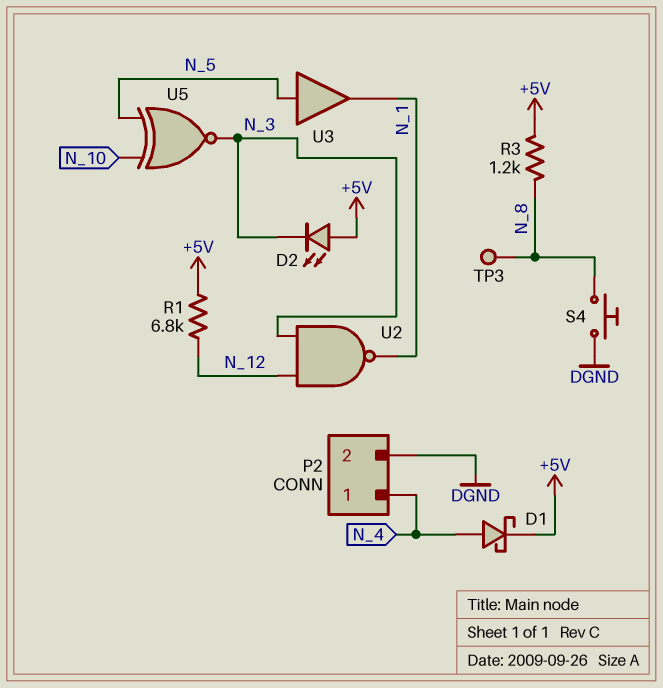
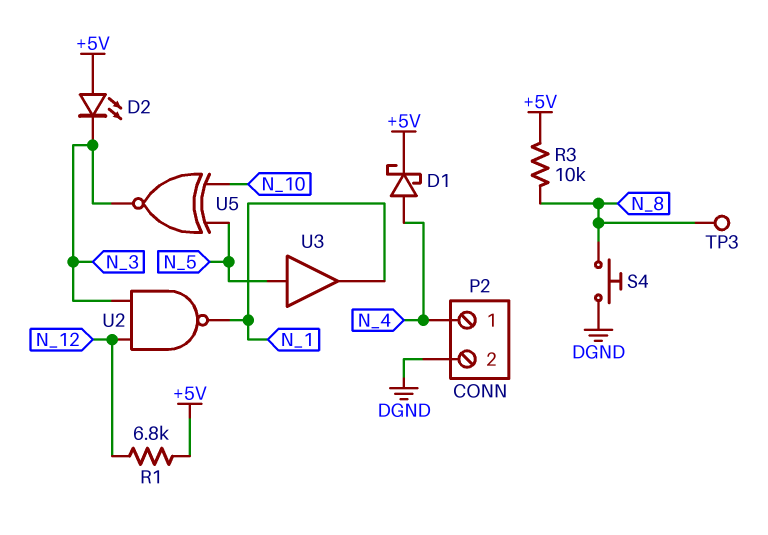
R3: 1.2k (+5V, N_8) -> 10k (+5V, N_8)

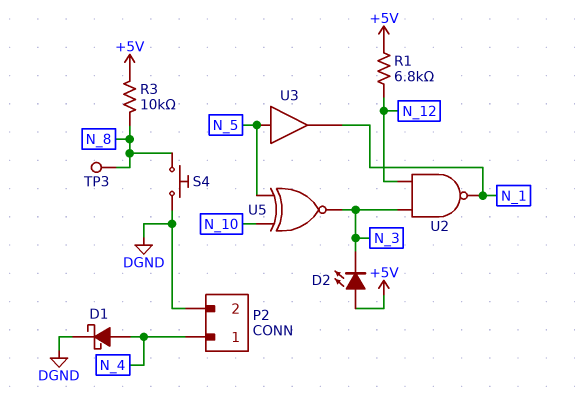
D1: schottky (A N_4, K +5V) -> schottky (A N_4, K DGND)

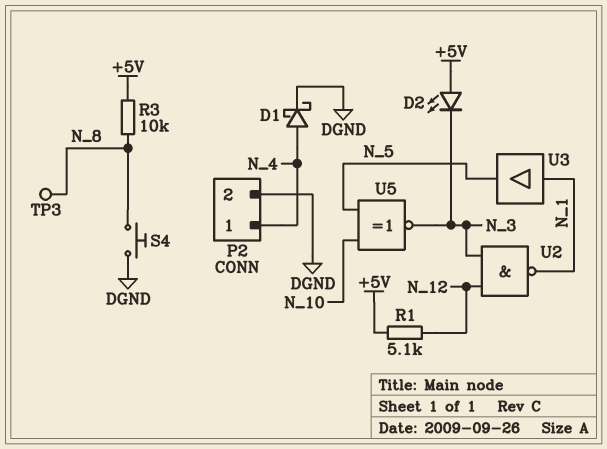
R1: 6.8k (+5V, N_12) -> 5.1k (+5V, N_12)
U3: buffer (in N_5, out N_1) -> buffer (in N_1, out N_5)

